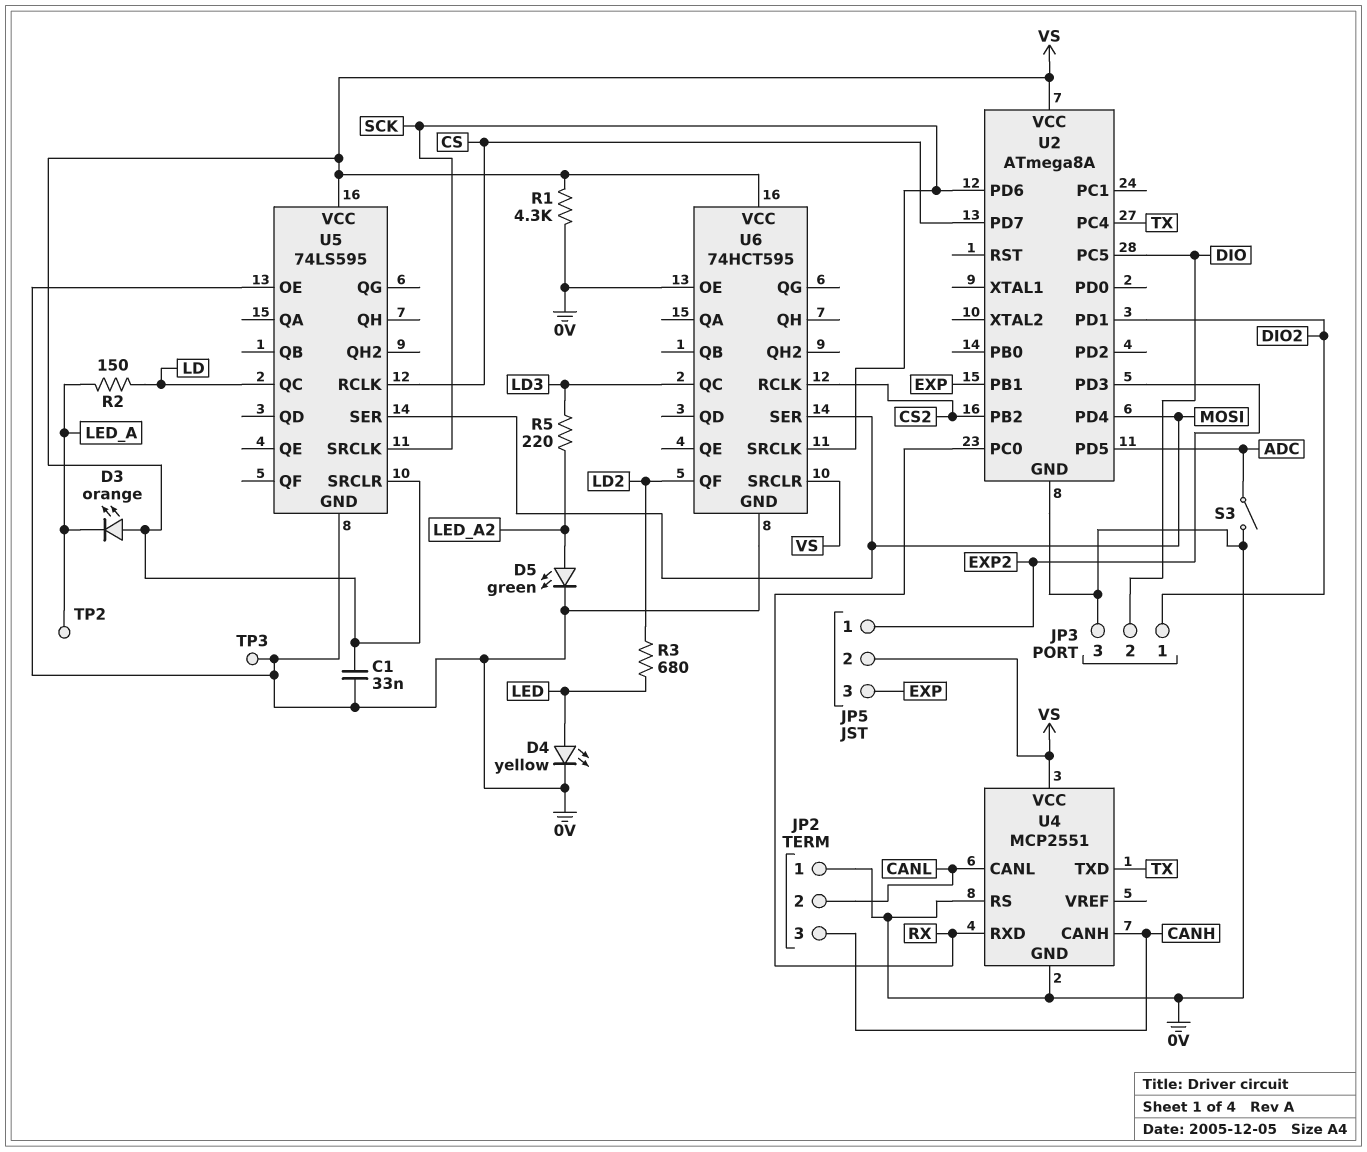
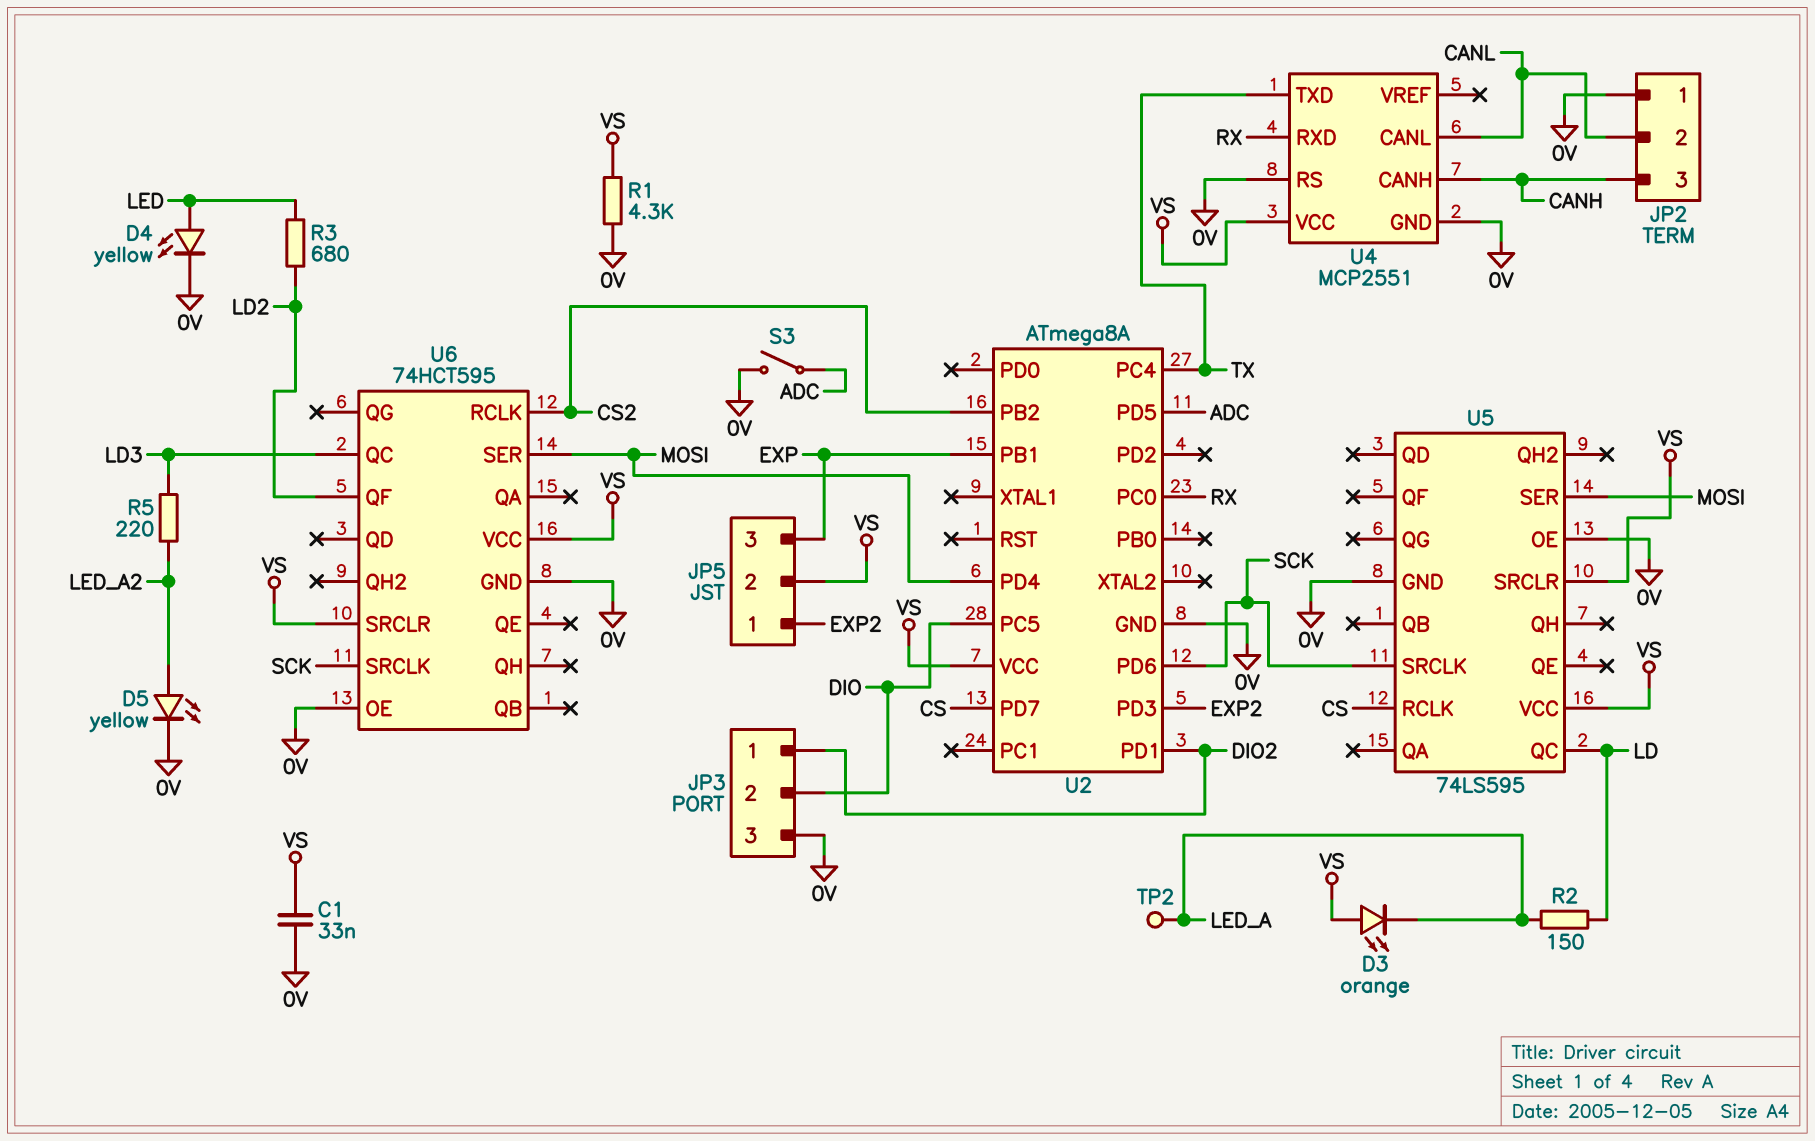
D5: LED green (A LED_A2, K 0V) -> LED yellow (A LED_A2, K 0V)
TP3: test point (0V) -> none

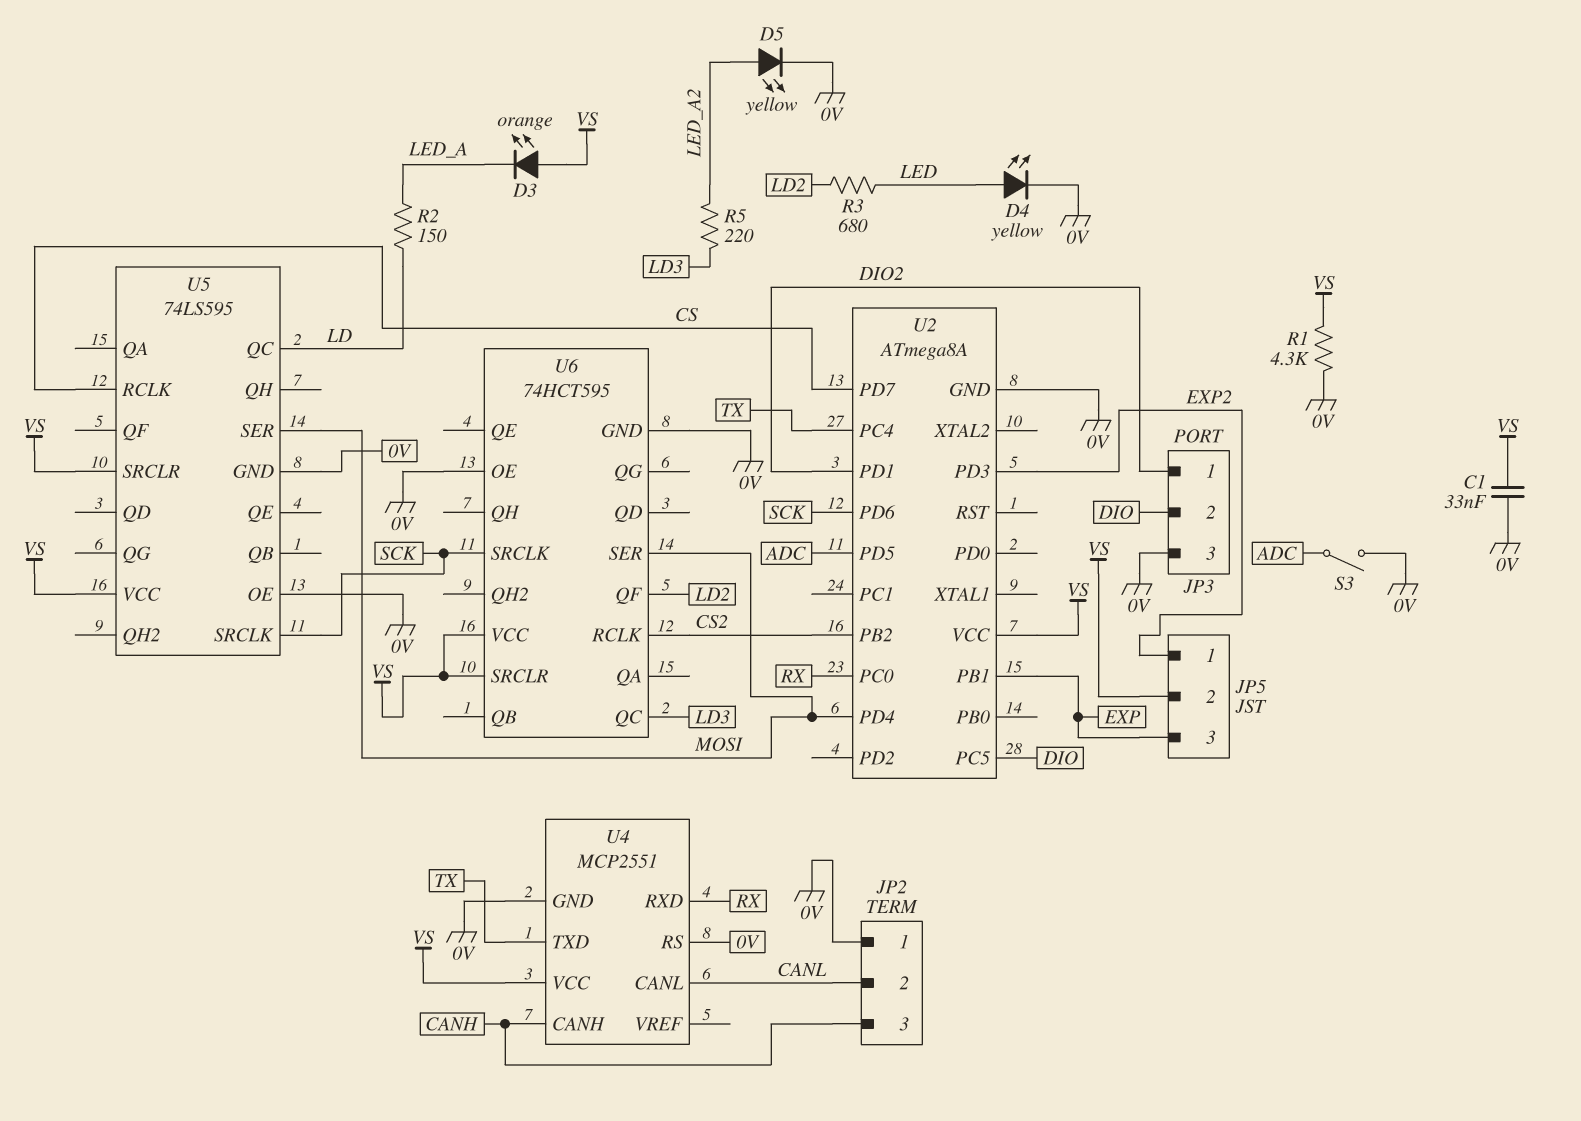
TP2: test point (LED_A) -> none

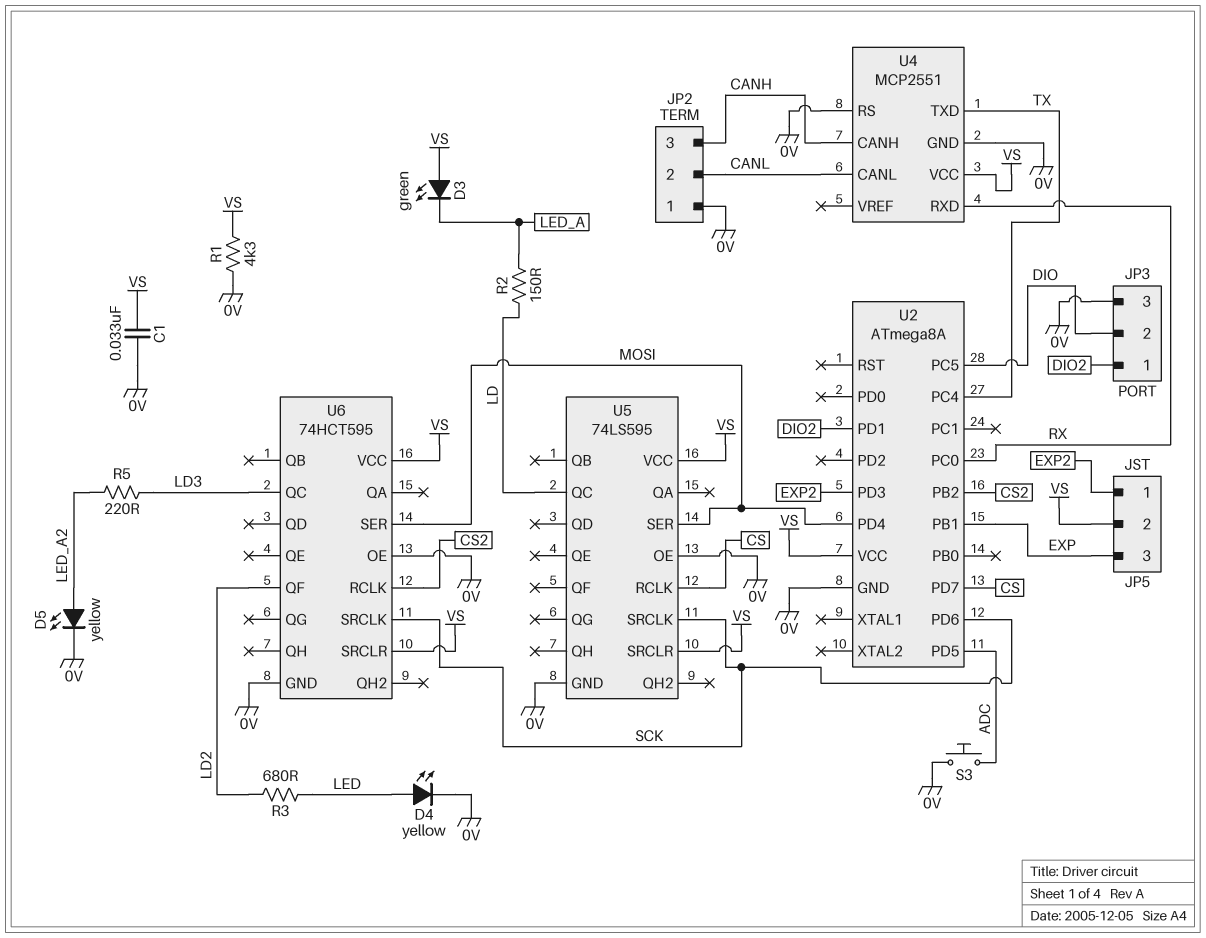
D3: LED orange (A VS, K LED_A) -> LED green (A VS, K LED_A)
S3: switch (0V, ADC) -> button (0V, ADC)

